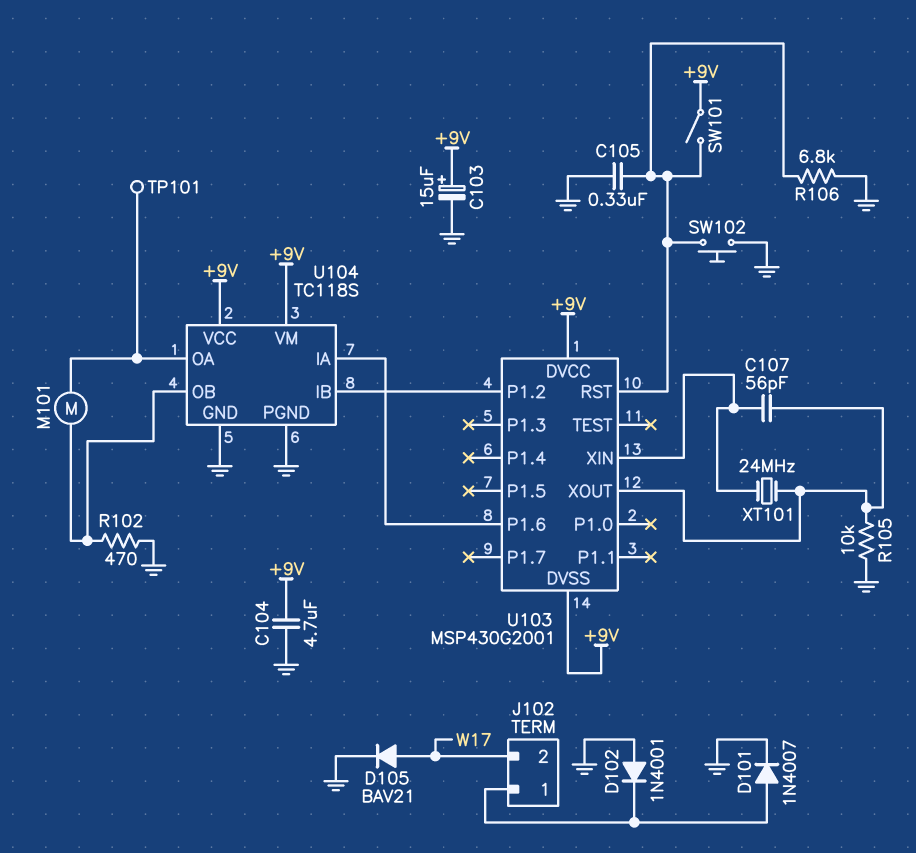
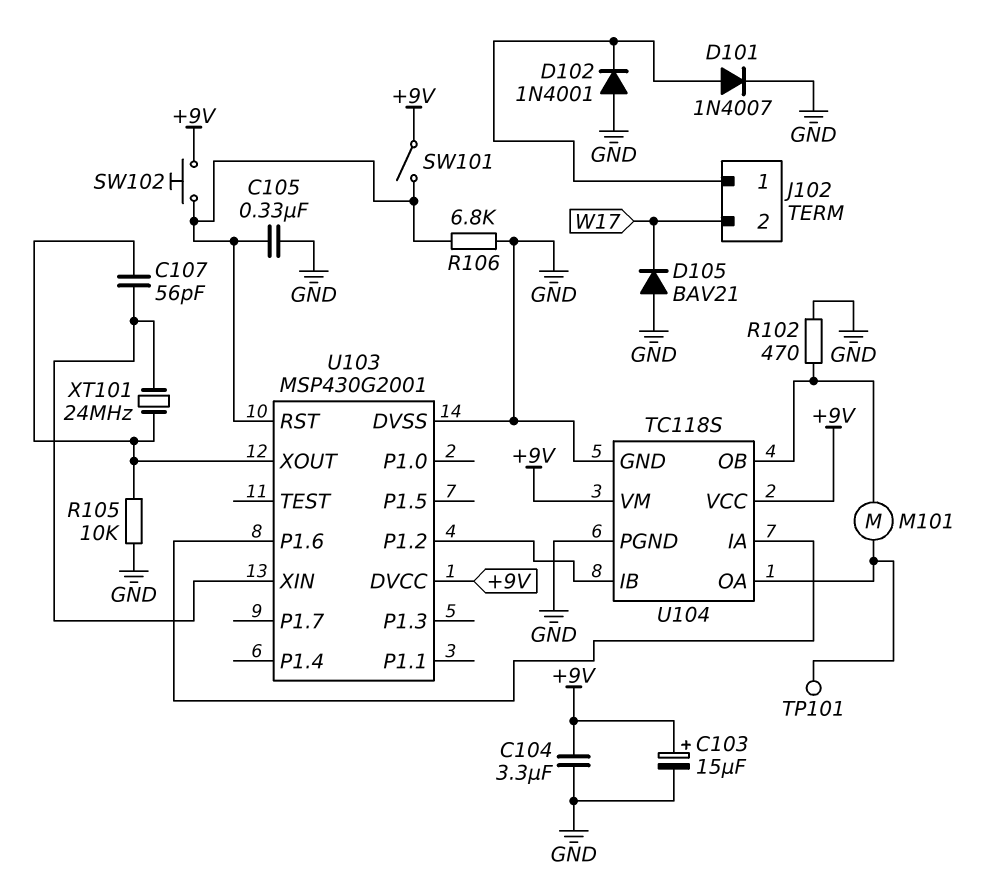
C104: 4.7uF (+9V, GND) -> 3.3uF (+9V, GND)
D105: diode BAV21 (A W17, K GND) -> diode BAV21 (A GND, K W17)
SW102: button (GND, U103/RST) -> button (+9V, U103/RST)
U103 pin DVSS: +9V -> GND

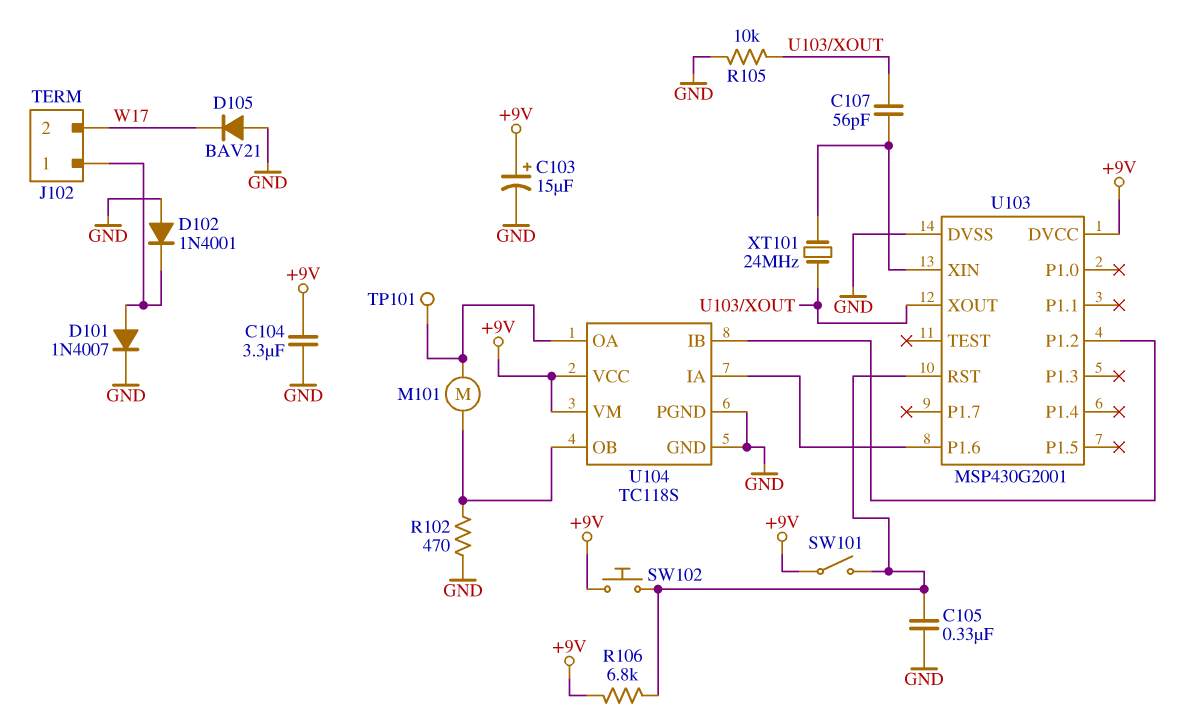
R106: 6.8k (GND, U103/RST) -> 6.8k (+9V, U103/RST)

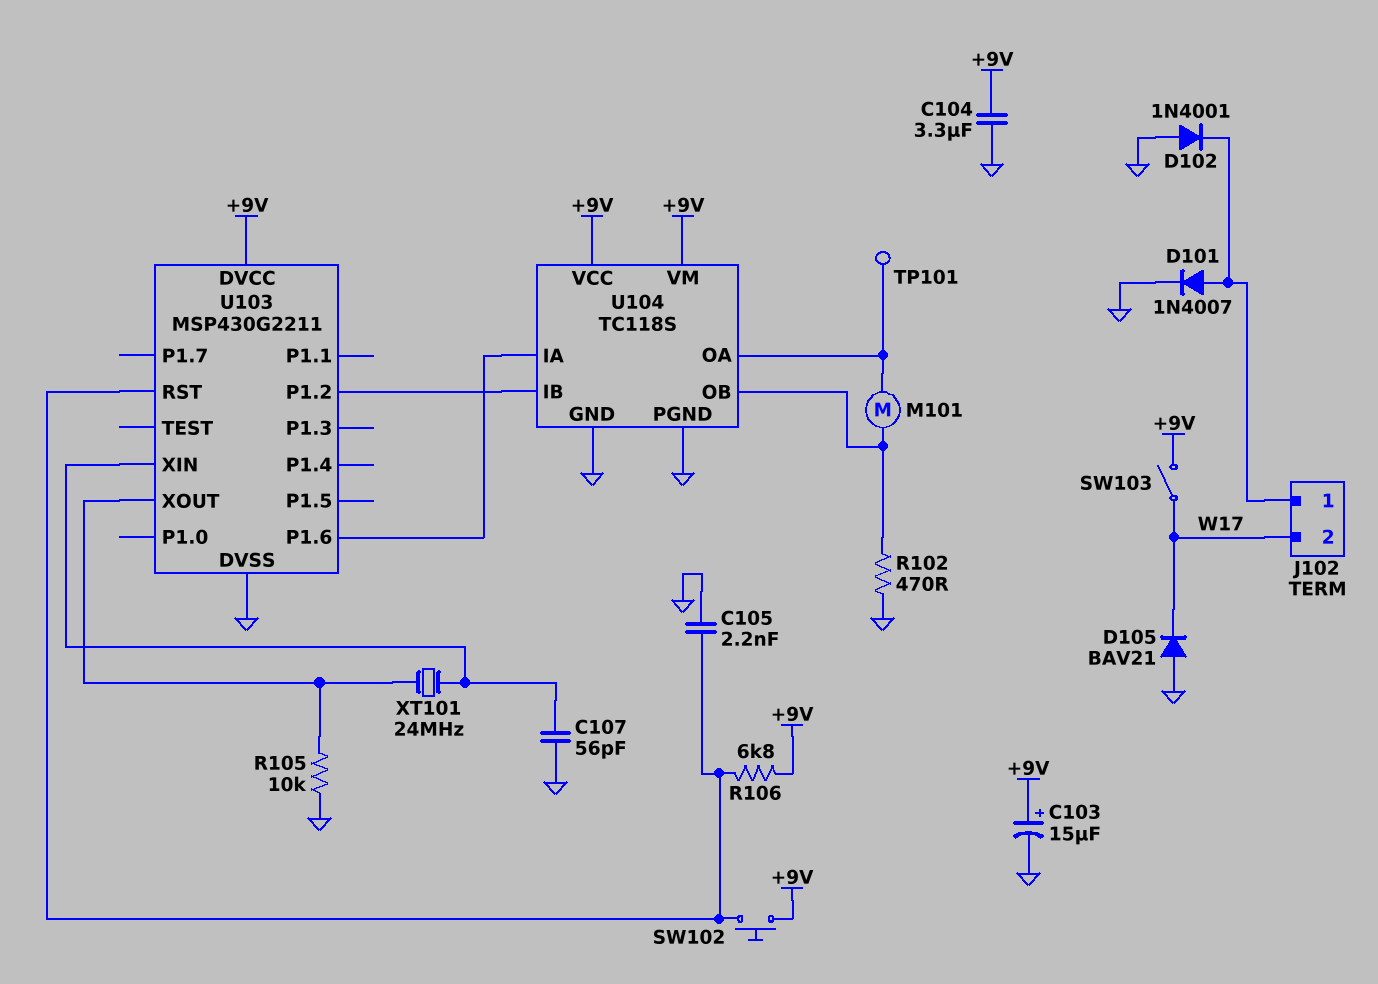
C105: 330nF (GND, U103/RST) -> 2.2nF (GND, U103/RST)
C107: 56pF (U103/XIN, U103/XOUT) -> 56pF (GND, U103/XIN)
SW101: switch (+9V, U103/RST) -> none
SW103: none -> switch (+9V, W17)
U103: MSP430G2001 -> MSP430G2211

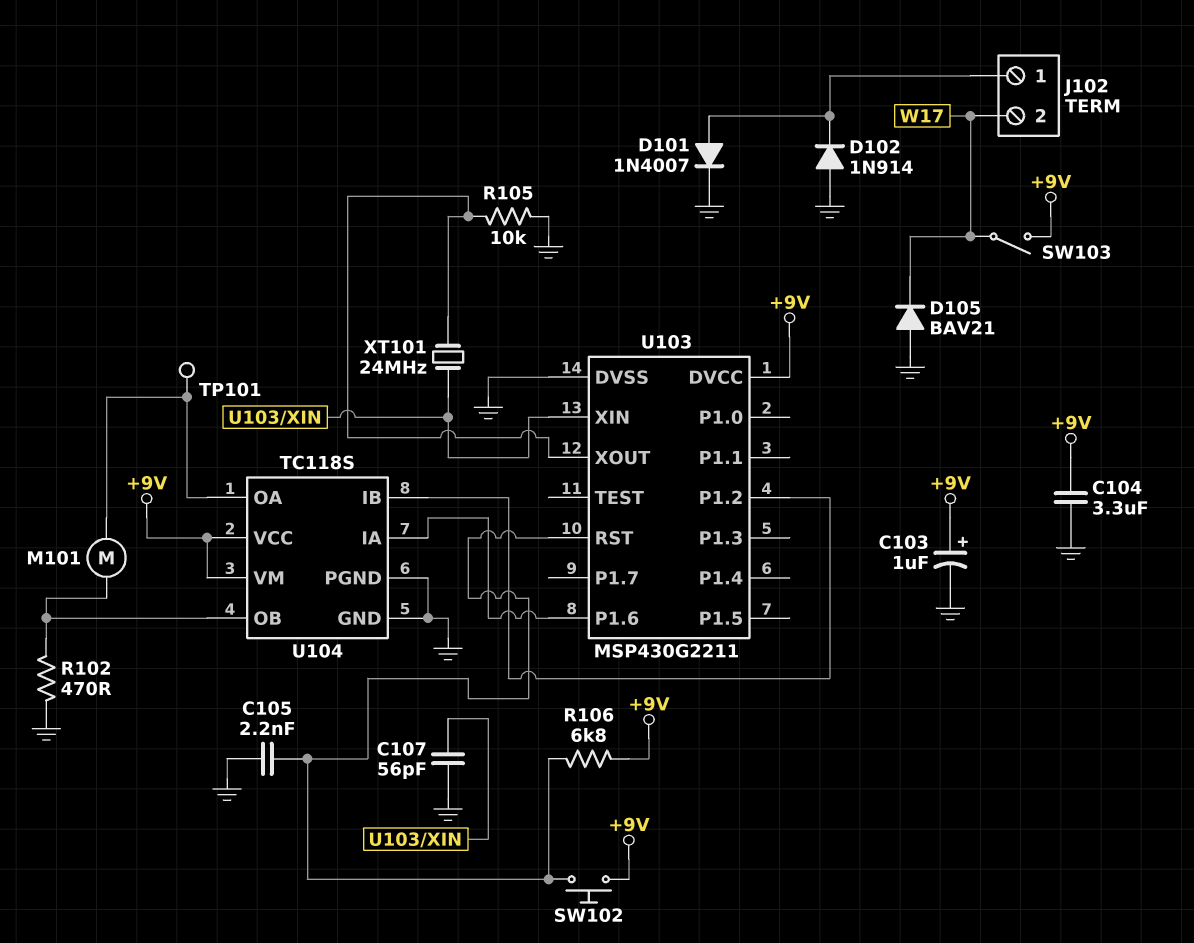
C103: 15uF (plus +9V, minus GND) -> 1uF (plus +9V, minus GND)
D102: diode 1N4001 (A GND, K J102/1) -> diode 1N914 (A GND, K J102/1)

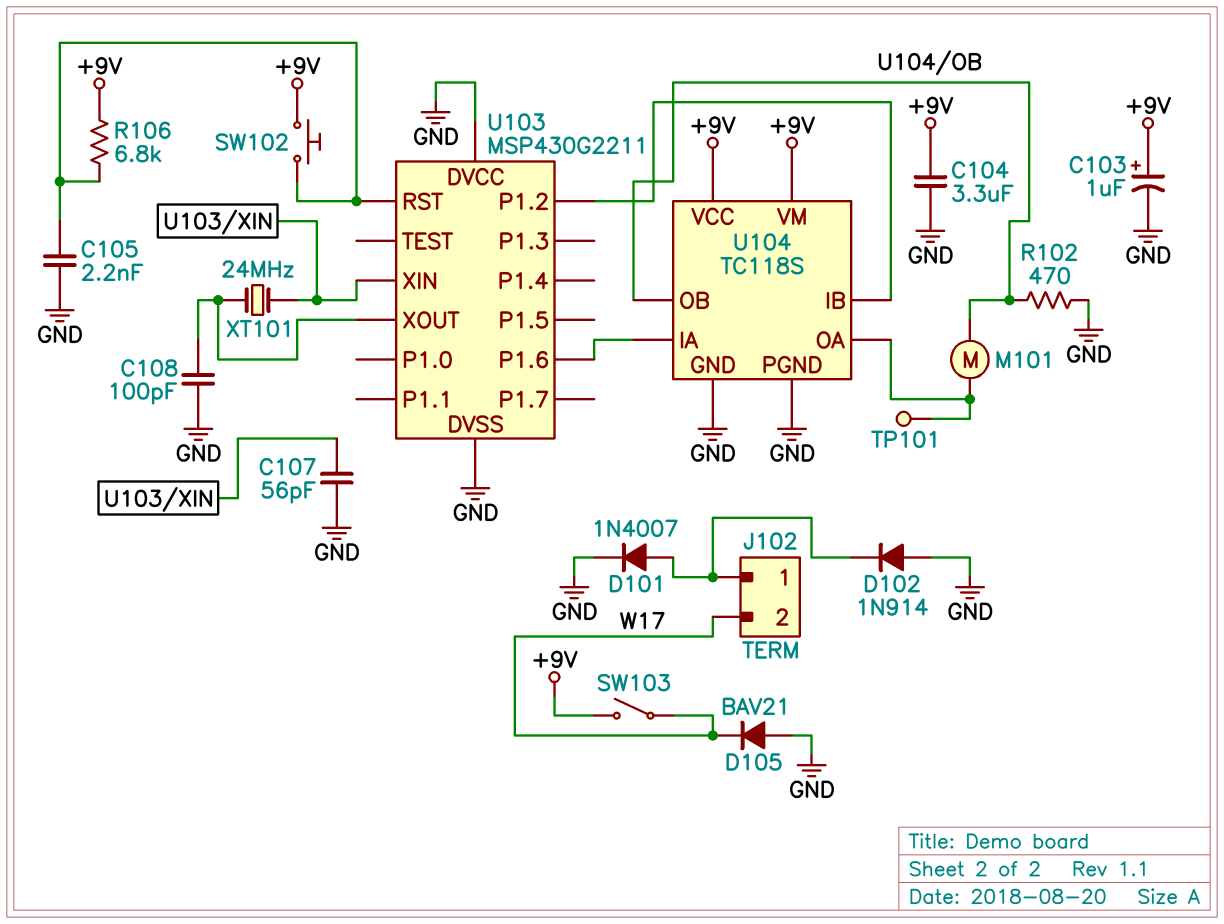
C108: none -> 100pF (GND, U103/XOUT)
R105: 10k (GND, U103/XOUT) -> none
U103 pin DVCC: +9V -> GND

